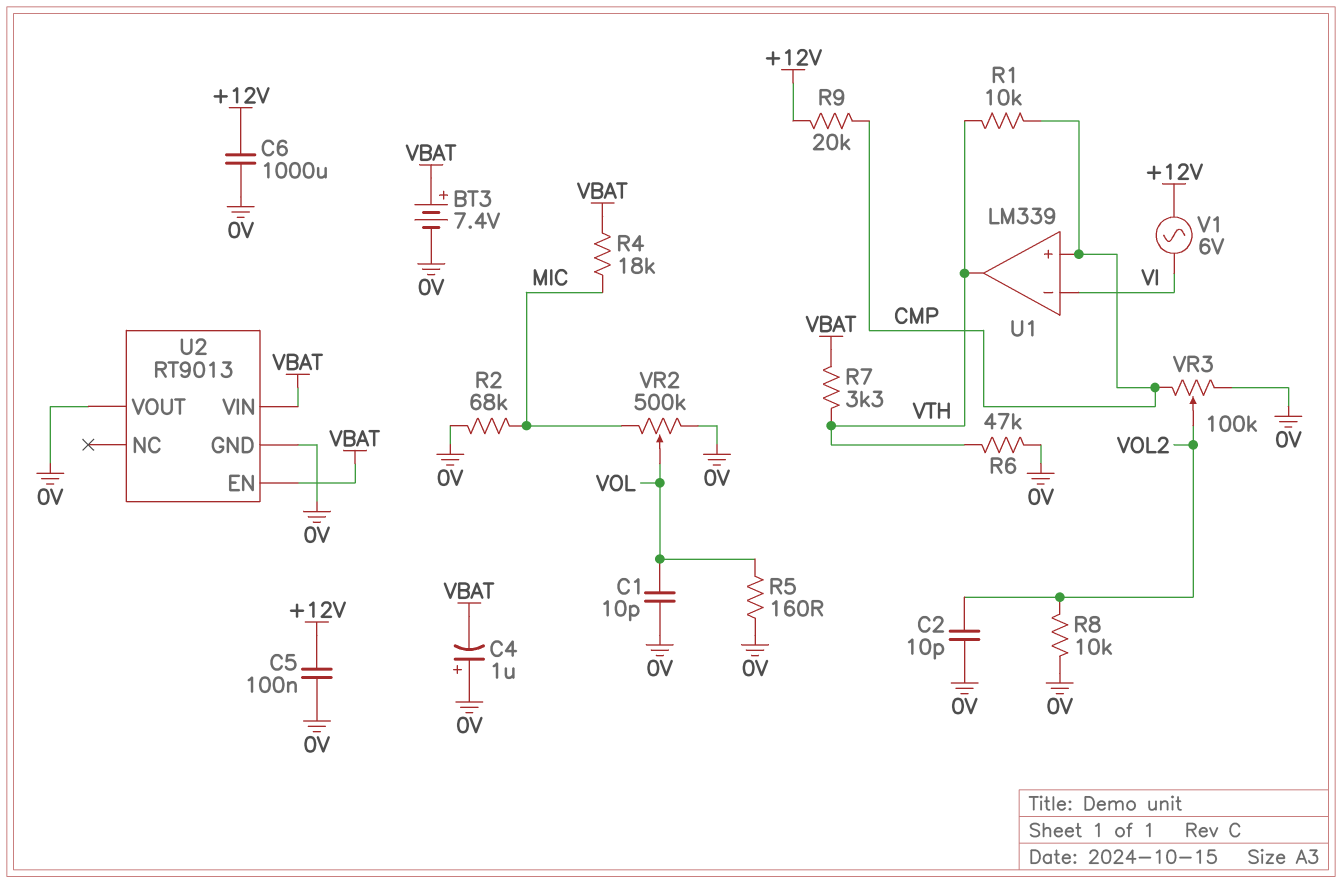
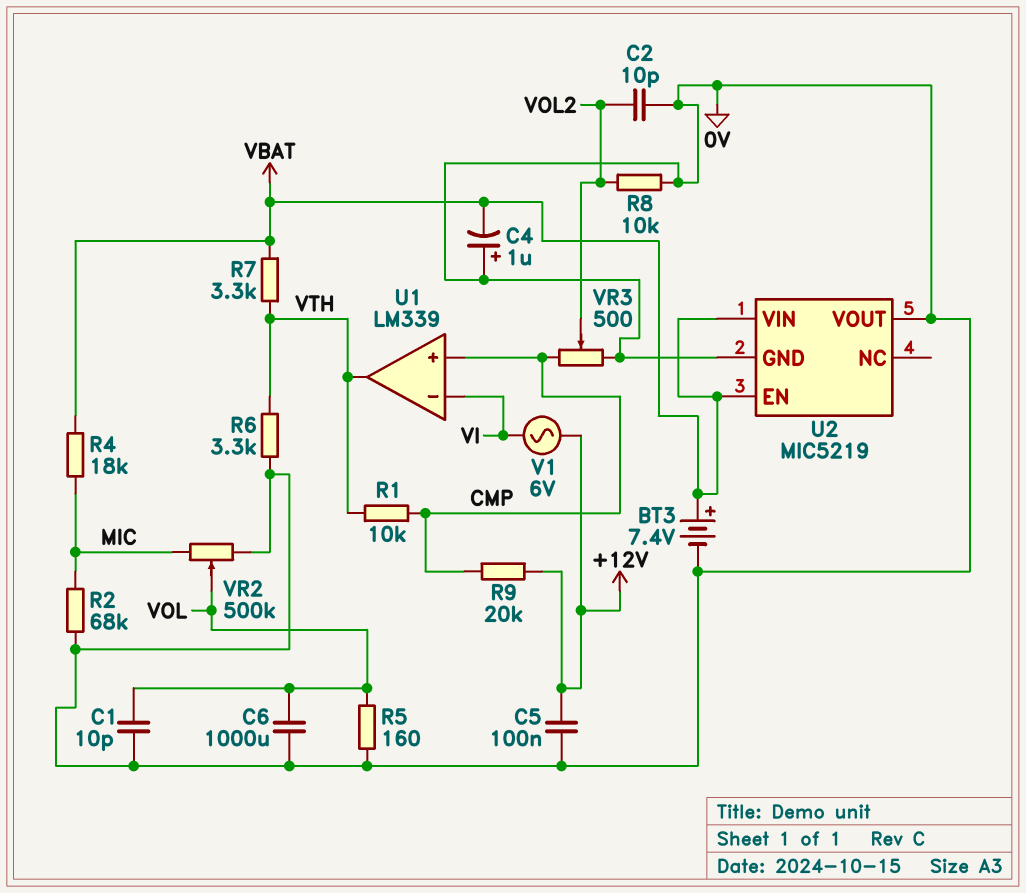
C6: 1000uF (+12V, 0V) -> 1000uF (0V, VOL)
R6: 47k (0V, VTH) -> 3.3k (0V, VTH)
U2: RT9013 -> MIC5219
VR3: 100k (0V, CMP, wiper VOL2) -> 500 (0V, CMP, wiper VOL2)

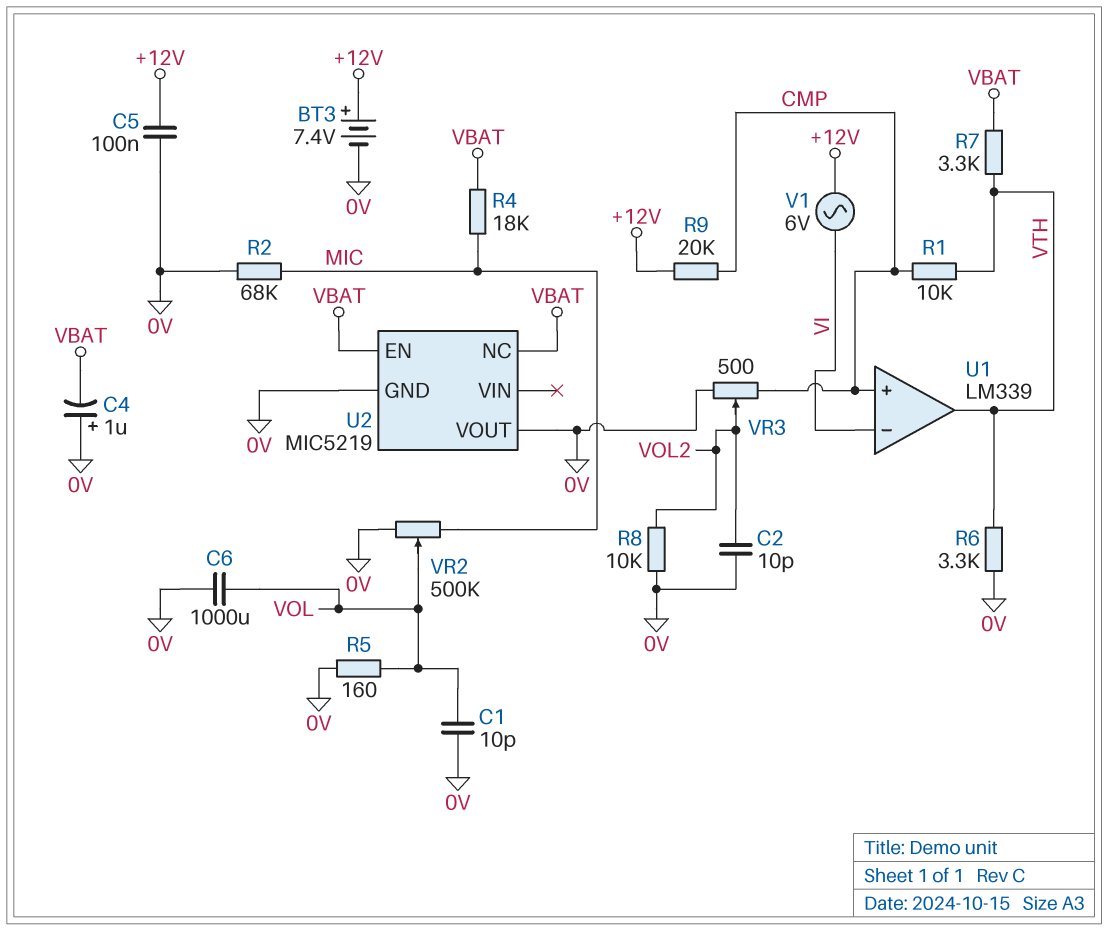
BT3: 7.4V (plus VBAT, minus 0V) -> 7.4V (plus +12V, minus 0V)
U2 pin NC: none -> VBAT
U2 pin VIN: VBAT -> none

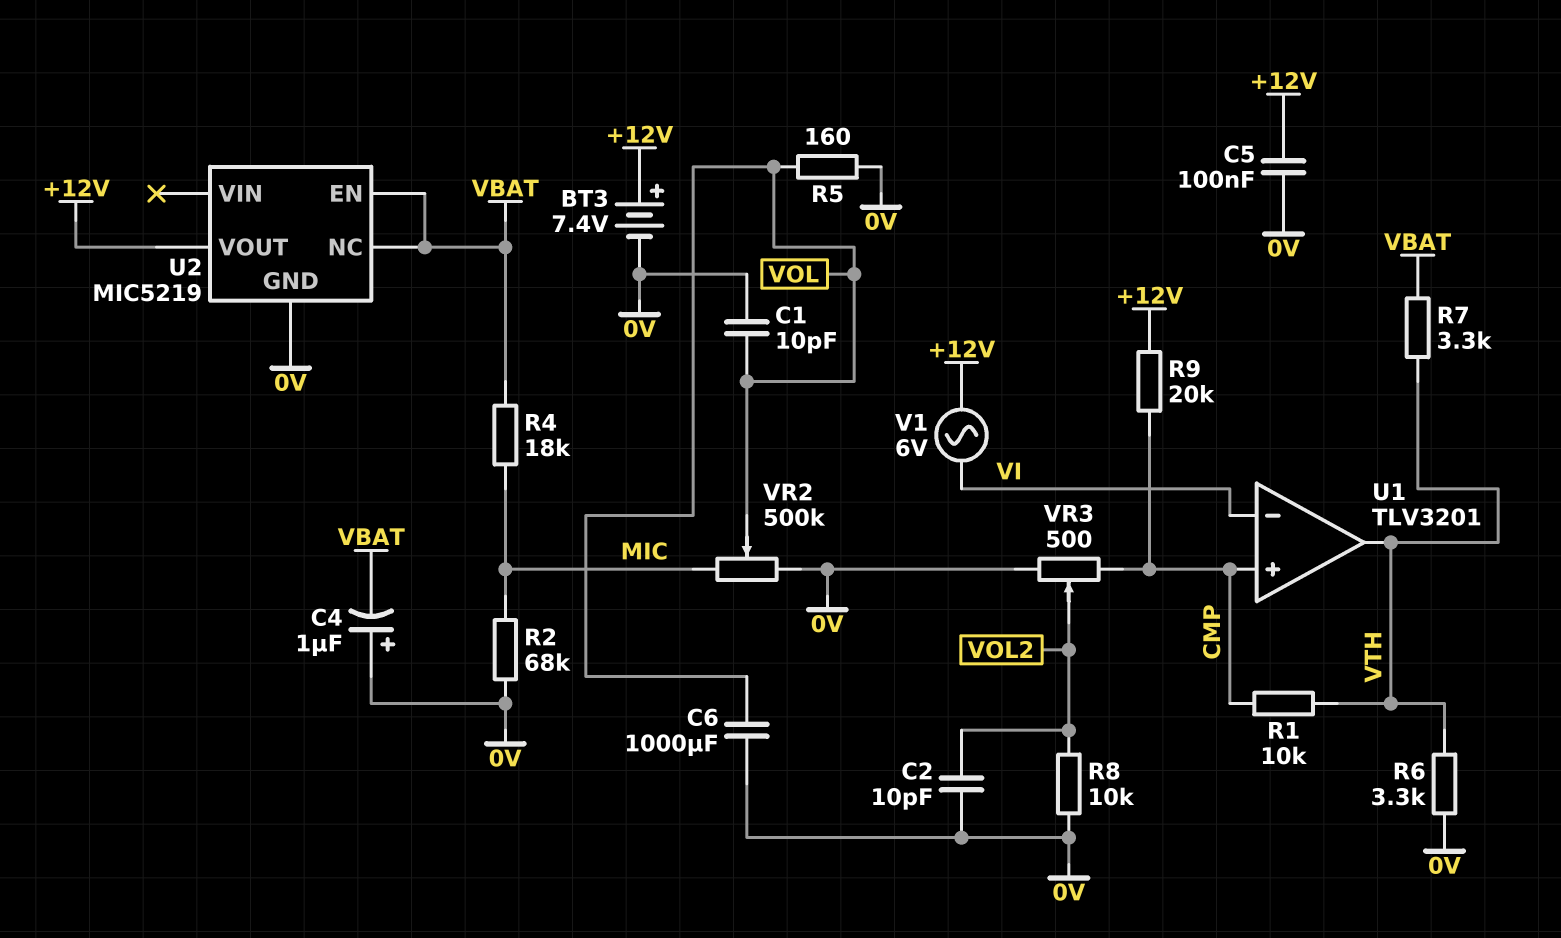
U1: LM339 -> TLV3201
U2 pin VOUT: 0V -> +12V

